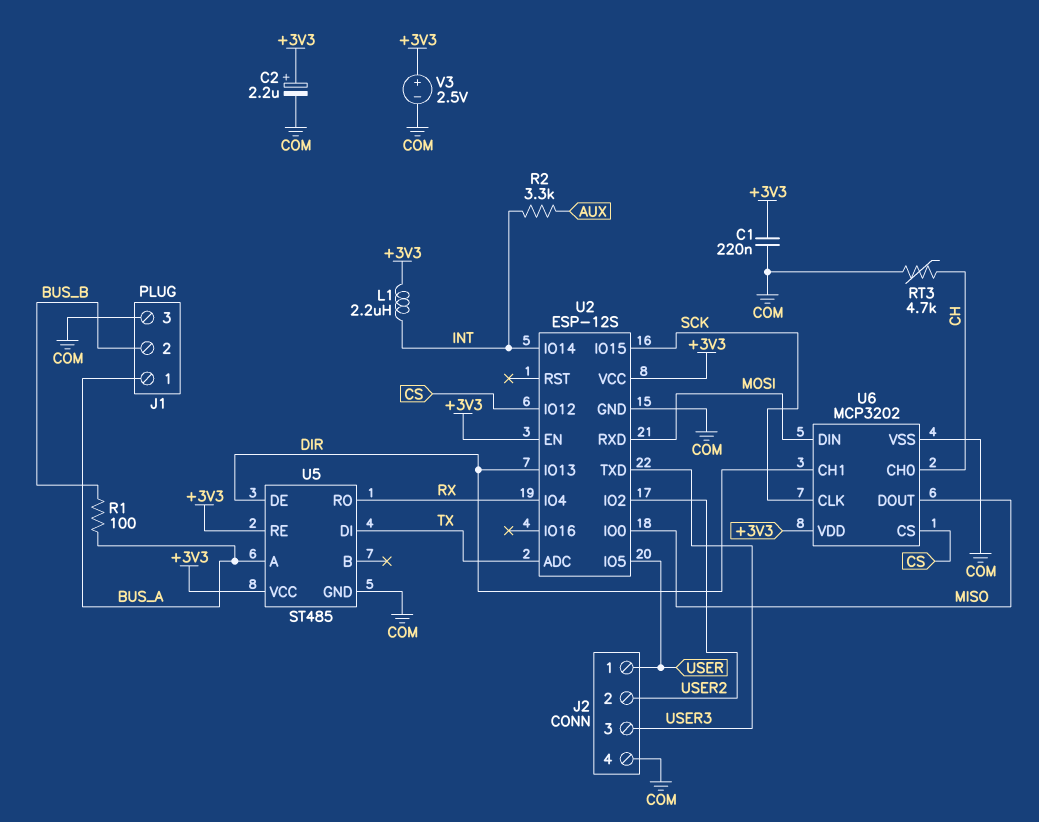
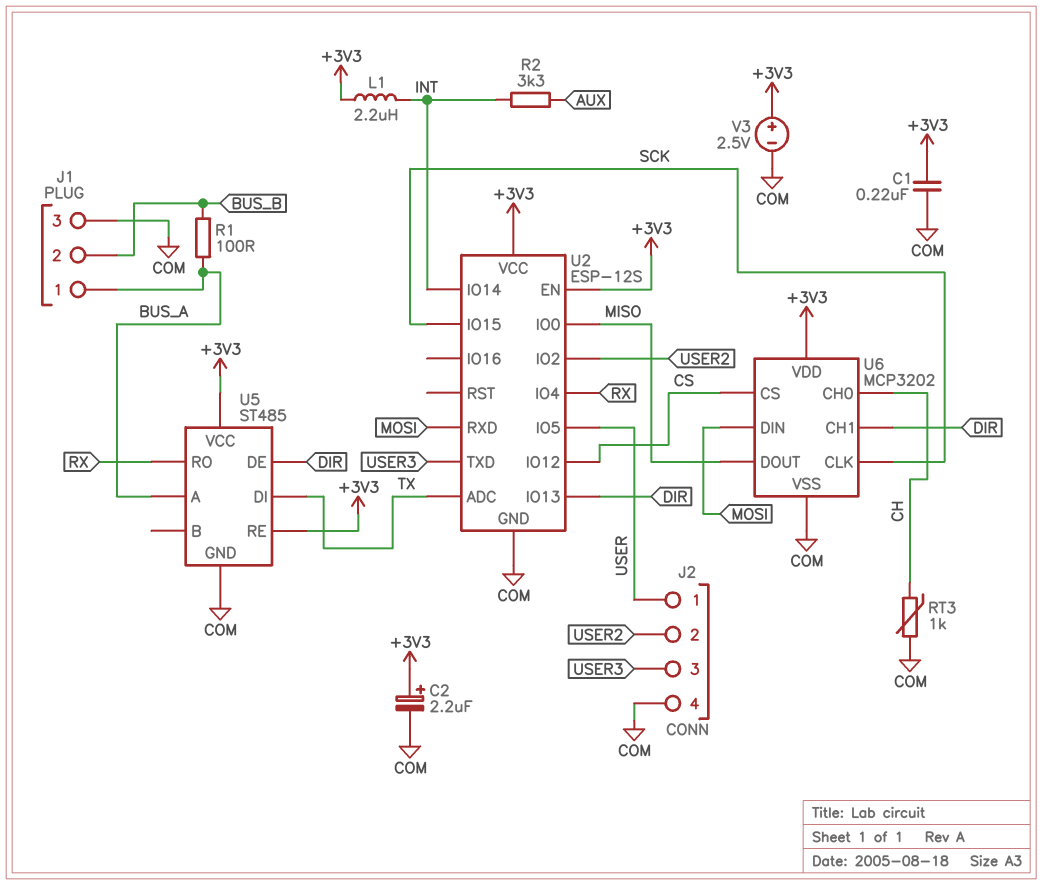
RT3: 4.7k (CH, COM) -> 1k (CH, COM)

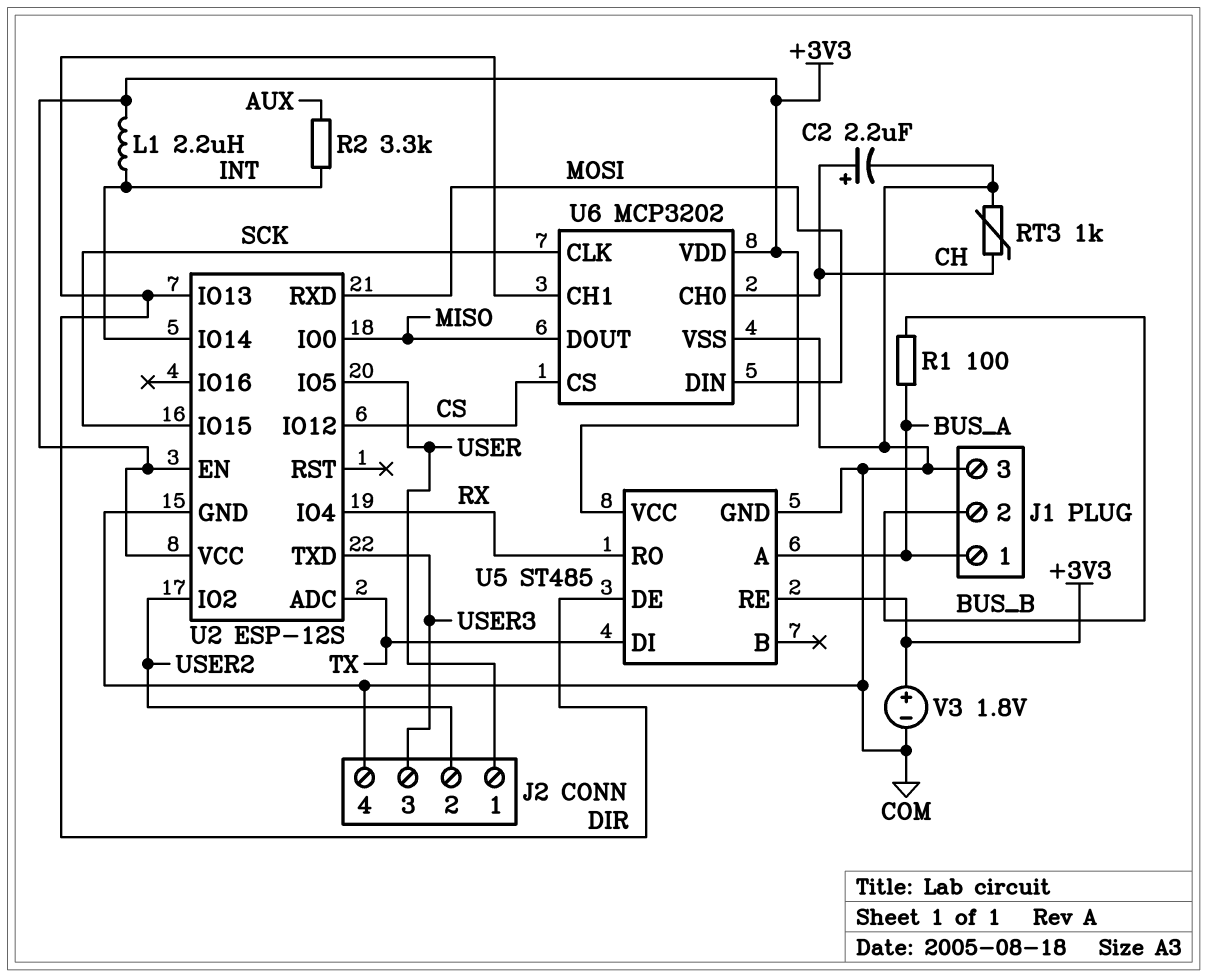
C1: 220nF (+3V3, COM) -> none
C2: 2.2uF (plus +3V3, minus COM) -> 2.2uF (plus CH, minus COM)
V3: 2.5V (plus +3V3, minus COM) -> 1.8V (plus +3V3, minus COM)

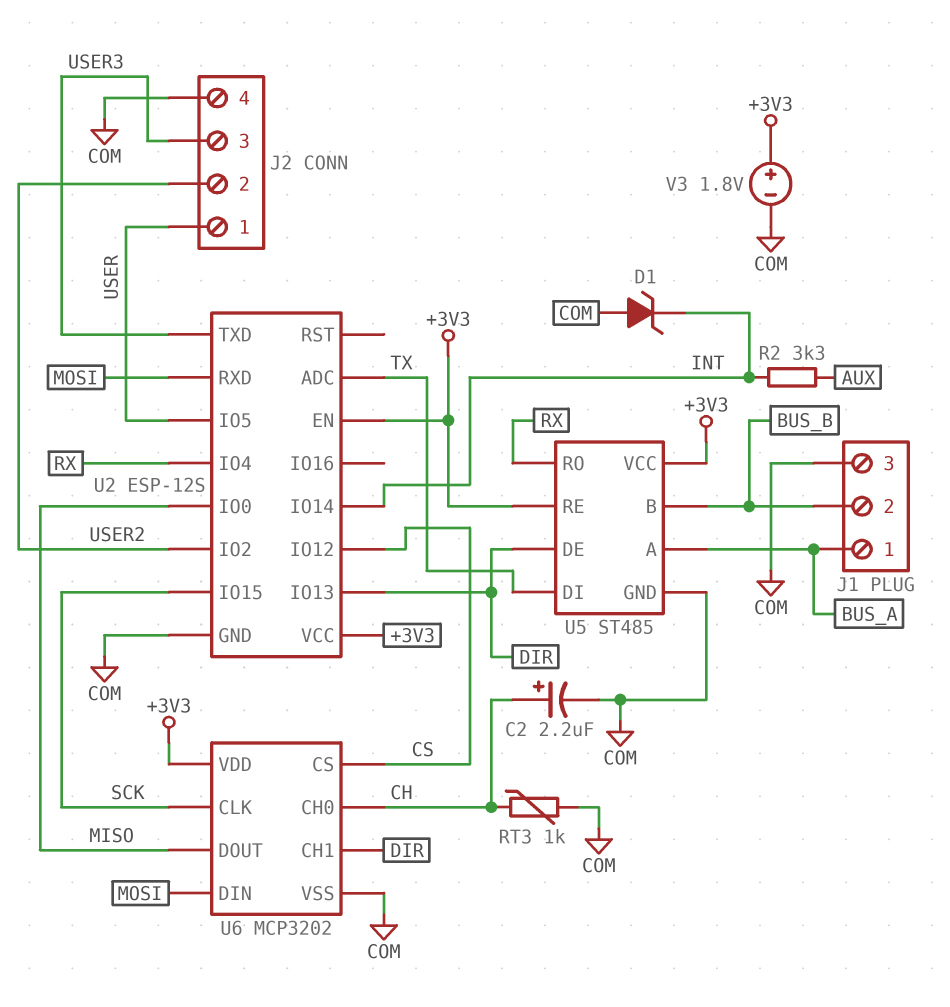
D1: none -> zener (A COM, K INT)
L1: 2.2uH (+3V3, INT) -> none
R1: 100 (BUS_A, BUS_B) -> none
U5 pin B: none -> BUS_B

